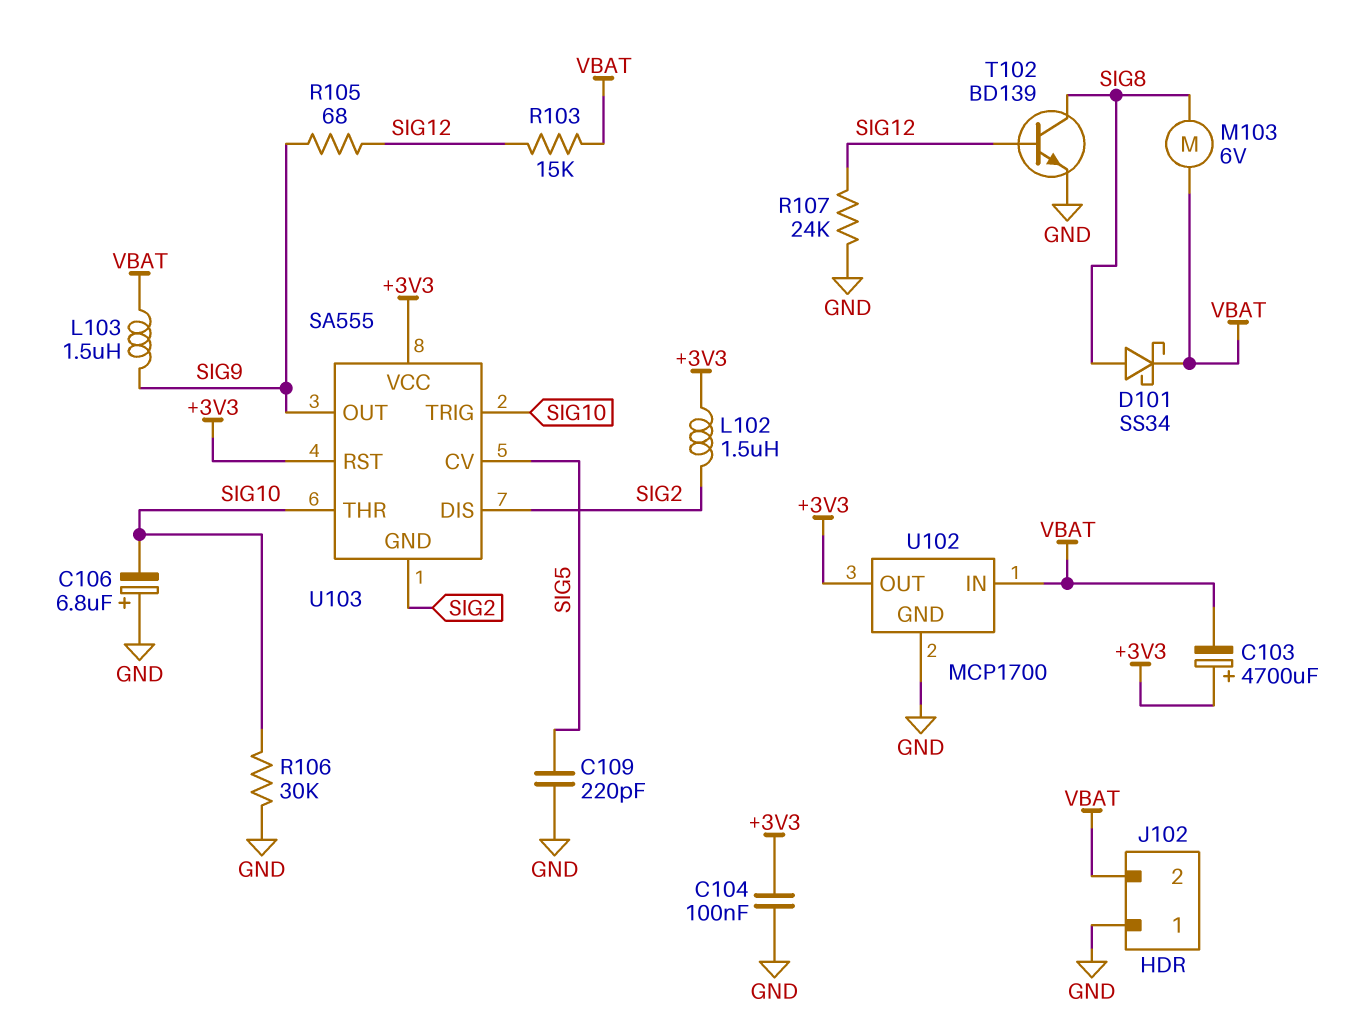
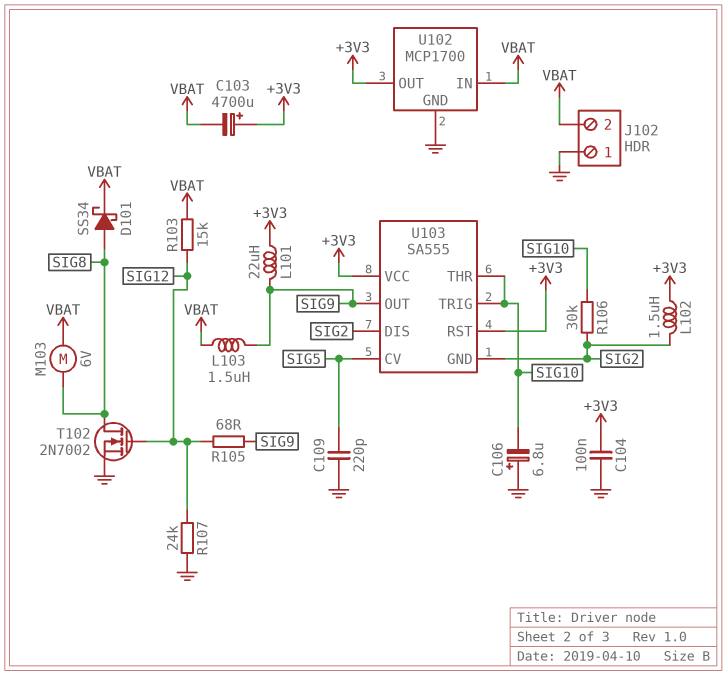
L101: none -> 22uH (+3V3, SIG9)
R106: 30k (GND, SIG10) -> 30k (SIG2, SIG10)
T102: NPN BD139 (B SIG12, C SIG8, E GND) -> NMOS 2N7002 (G SIG12, D SIG8, S GND)

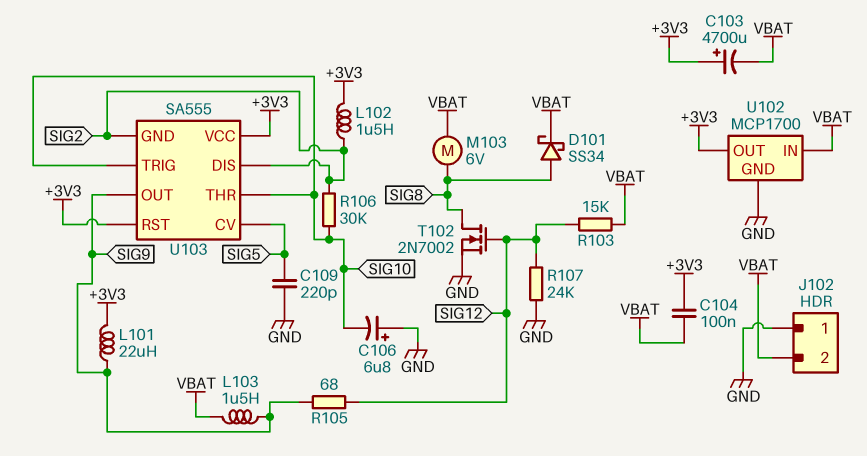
C104: 100nF (+3V3, GND) -> 100nF (+3V3, VBAT)

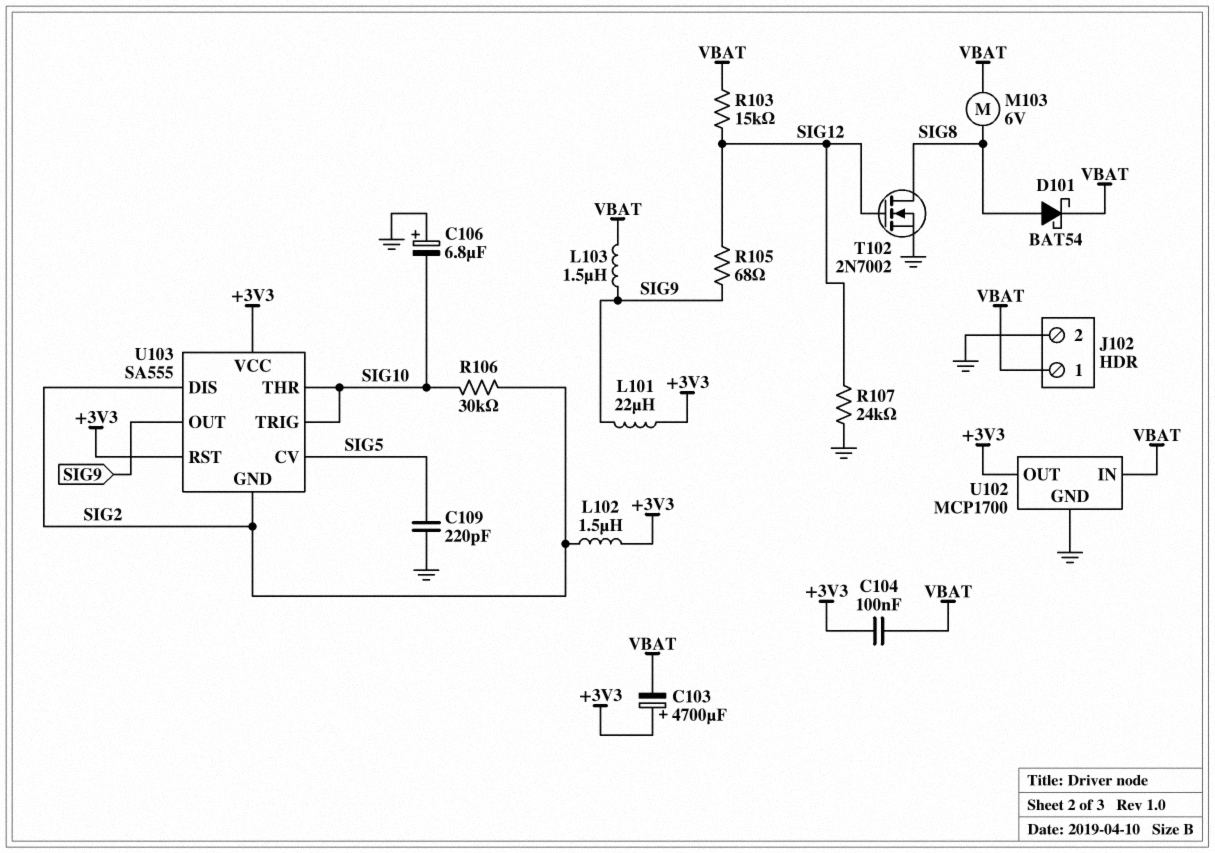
D101: schottky SS34 (A SIG8, K VBAT) -> schottky BAT54 (A SIG8, K VBAT)
J102 pin 1: GND -> VBAT
J102 pin 2: VBAT -> GND

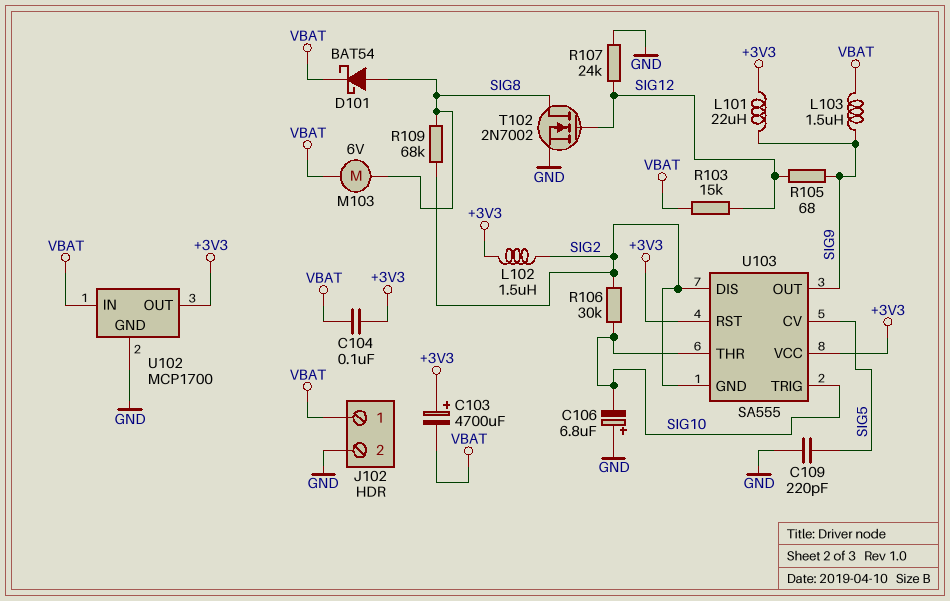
R109: none -> 68k (SIG2, SIG8)

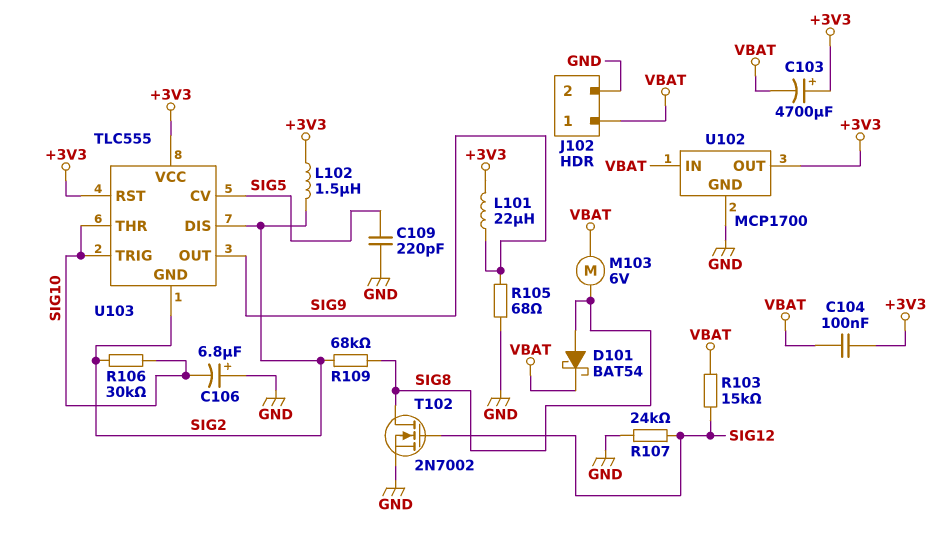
L103: 1.5uH (SIG9, VBAT) -> none
R105: 68 (SIG9, SIG12) -> 68 (GND, SIG9)
U103: SA555 -> TLC555

